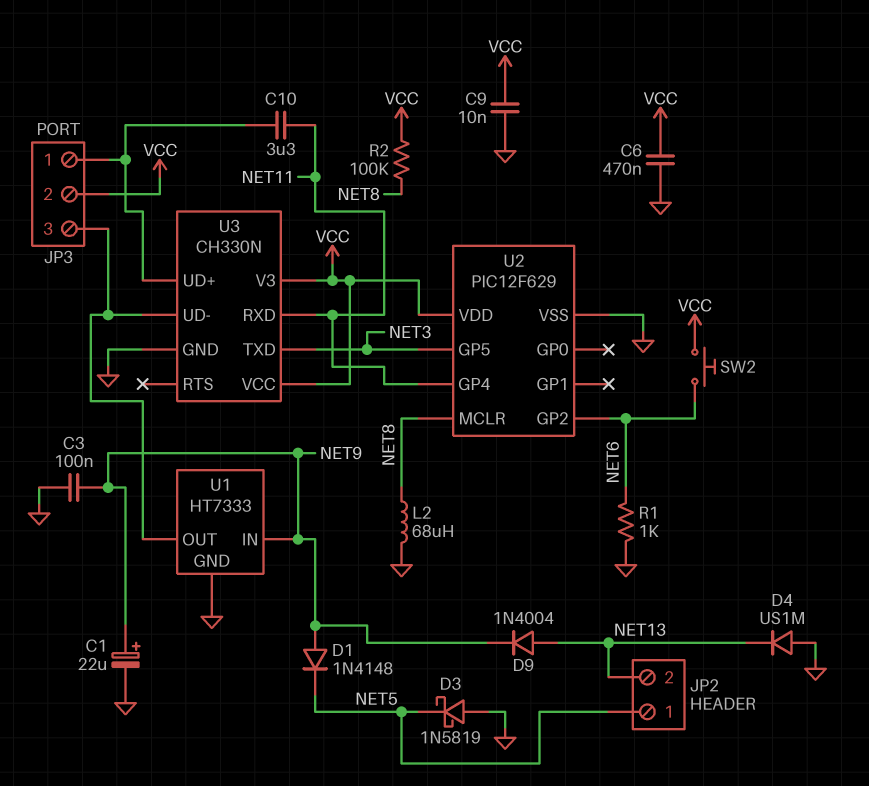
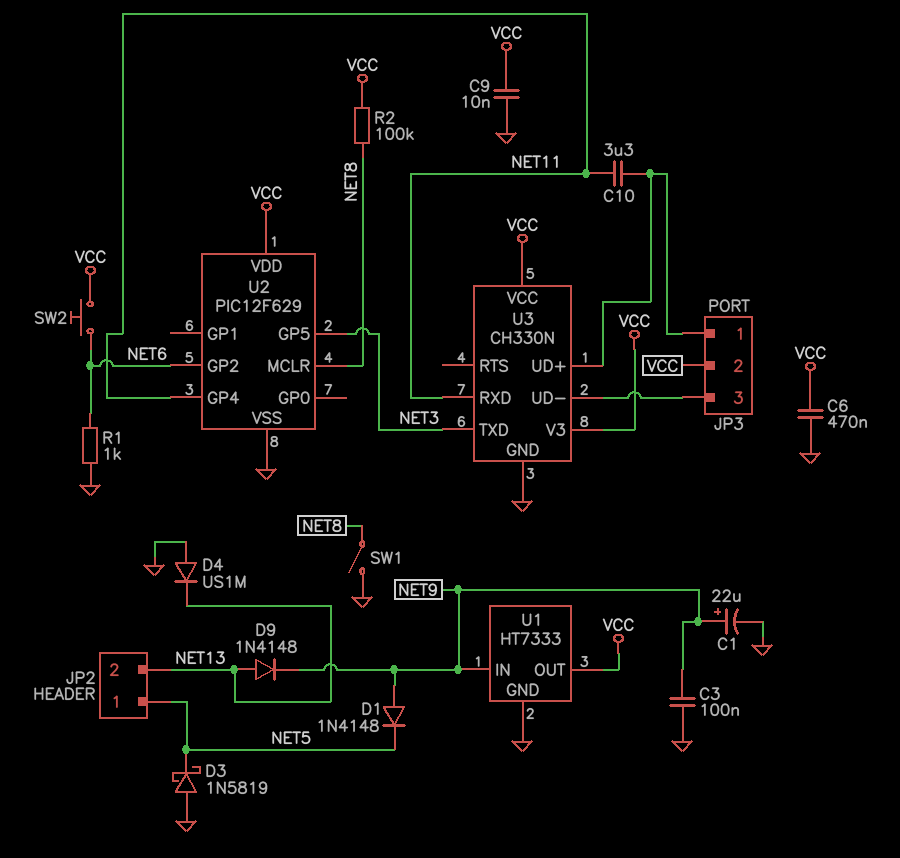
D9: diode 1N4004 (A NET13, K NET9) -> diode 1N4148 (A NET13, K NET9)
L2: 68uH (GND, NET8) -> none
SW1: none -> switch (GND, NET8)
U1 pin OUT: JP3/3 -> VCC

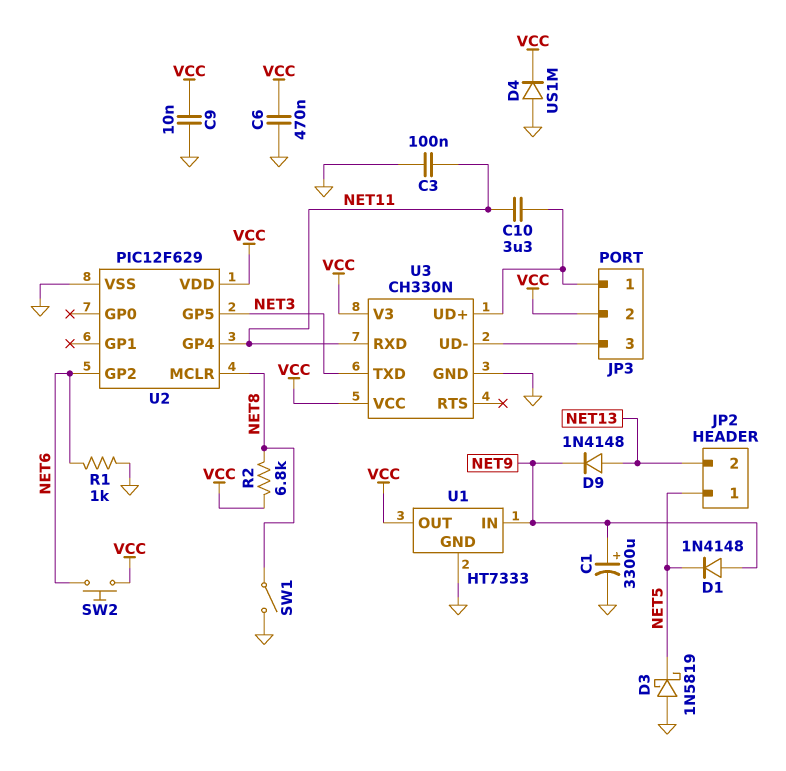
C1: 22uF (plus NET9, minus GND) -> 3300uF (plus NET9, minus GND)
C3: 100nF (GND, NET9) -> 100nF (GND, NET11)
D4: diode US1M (A GND, K NET13) -> diode US1M (A GND, K VCC)
R2: 100k (NET8, VCC) -> 6.8k (NET8, VCC)

